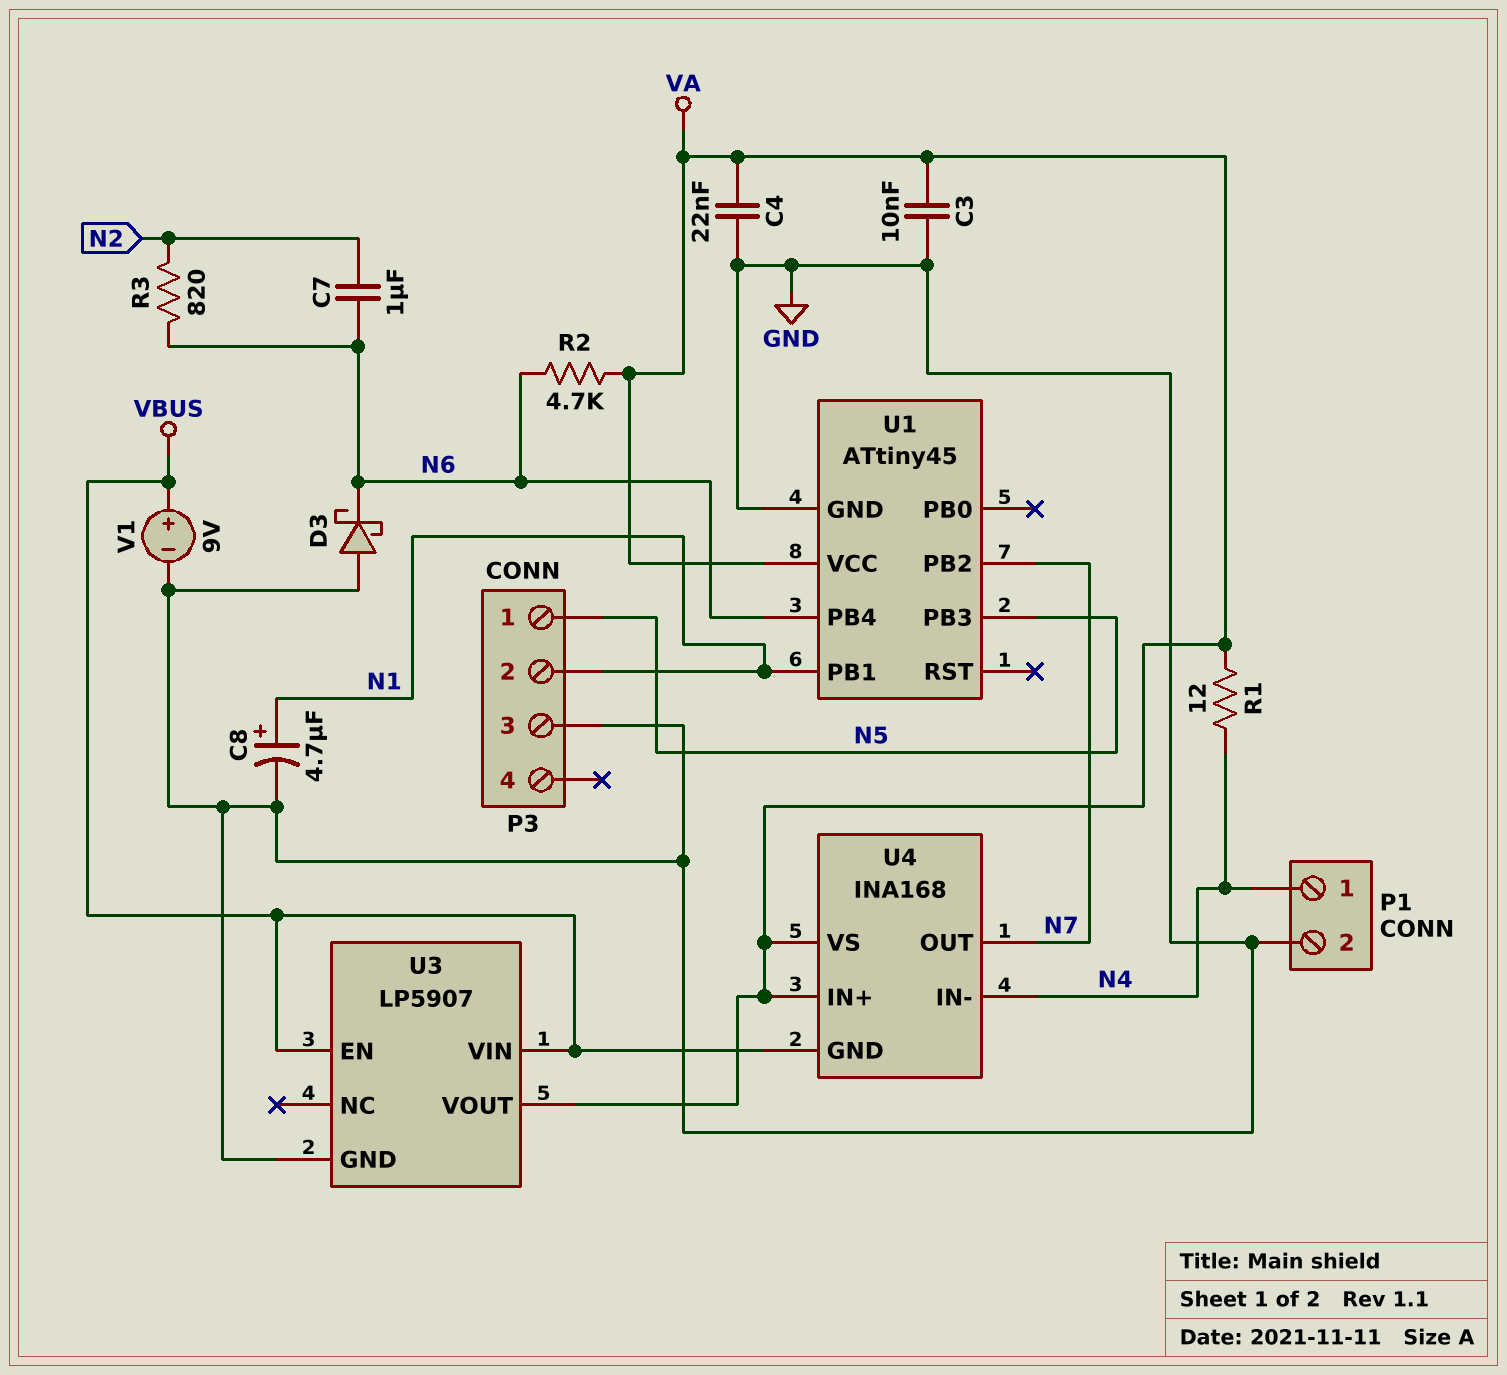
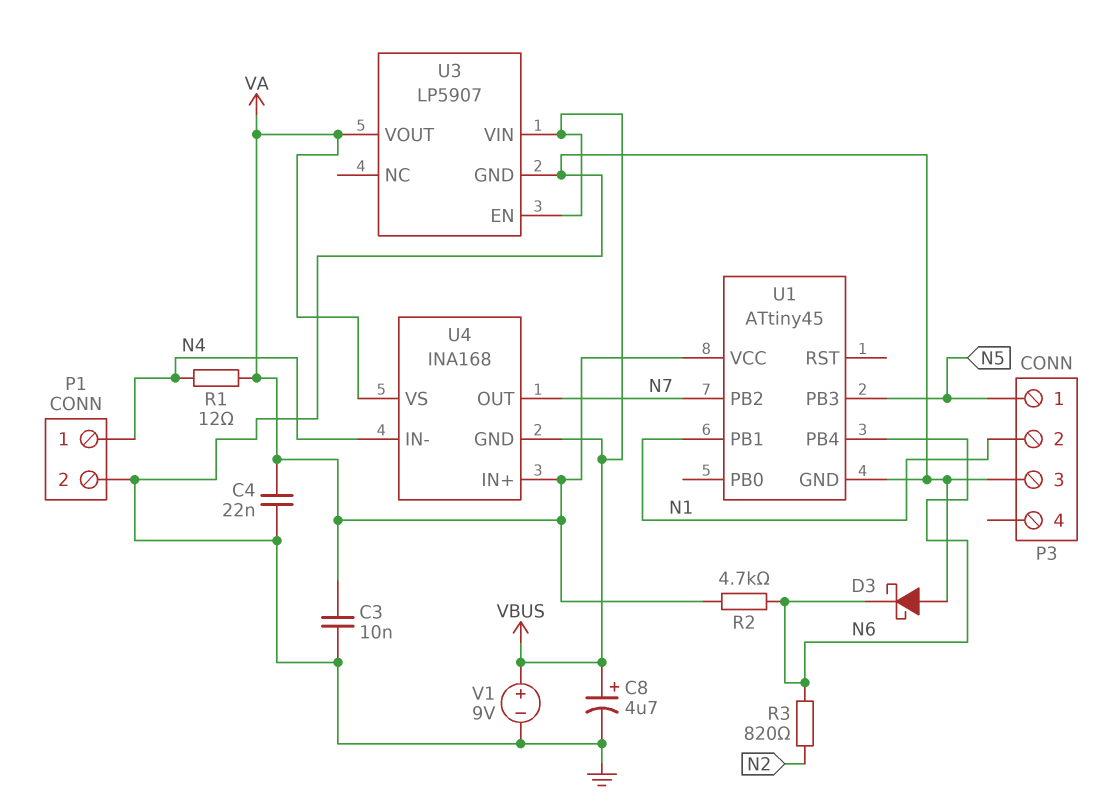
C7: 1uF (N2, N6) -> none
C8: 4.7uF (plus N1, minus GND) -> 4.7uF (plus VBUS, minus GND)

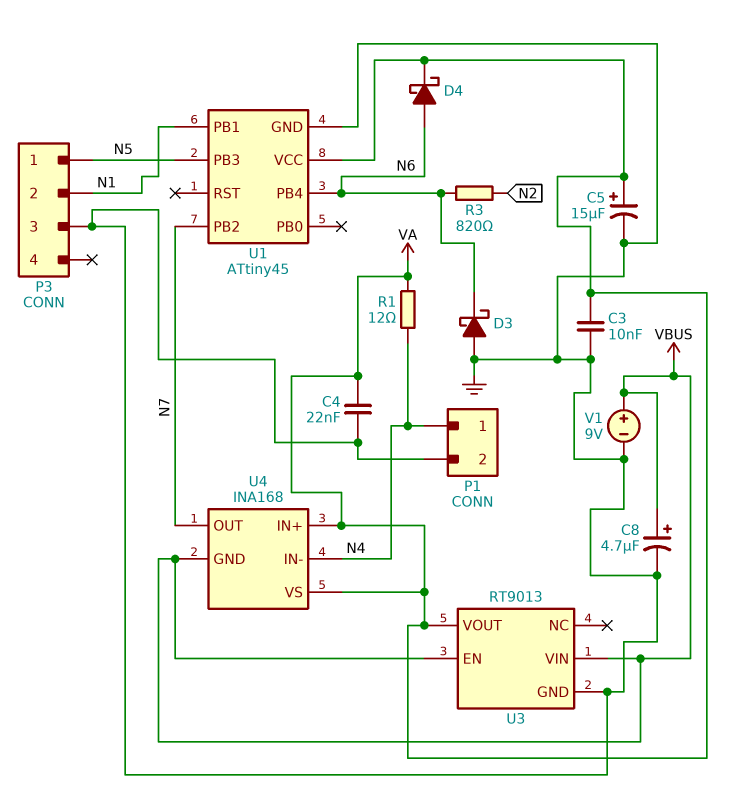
C5: none -> 15uF (plus VA, minus GND)
D4: none -> schottky (A N6, K VA)
R2: 4.7k (N6, VA) -> none
U3: LP5907 -> RT9013

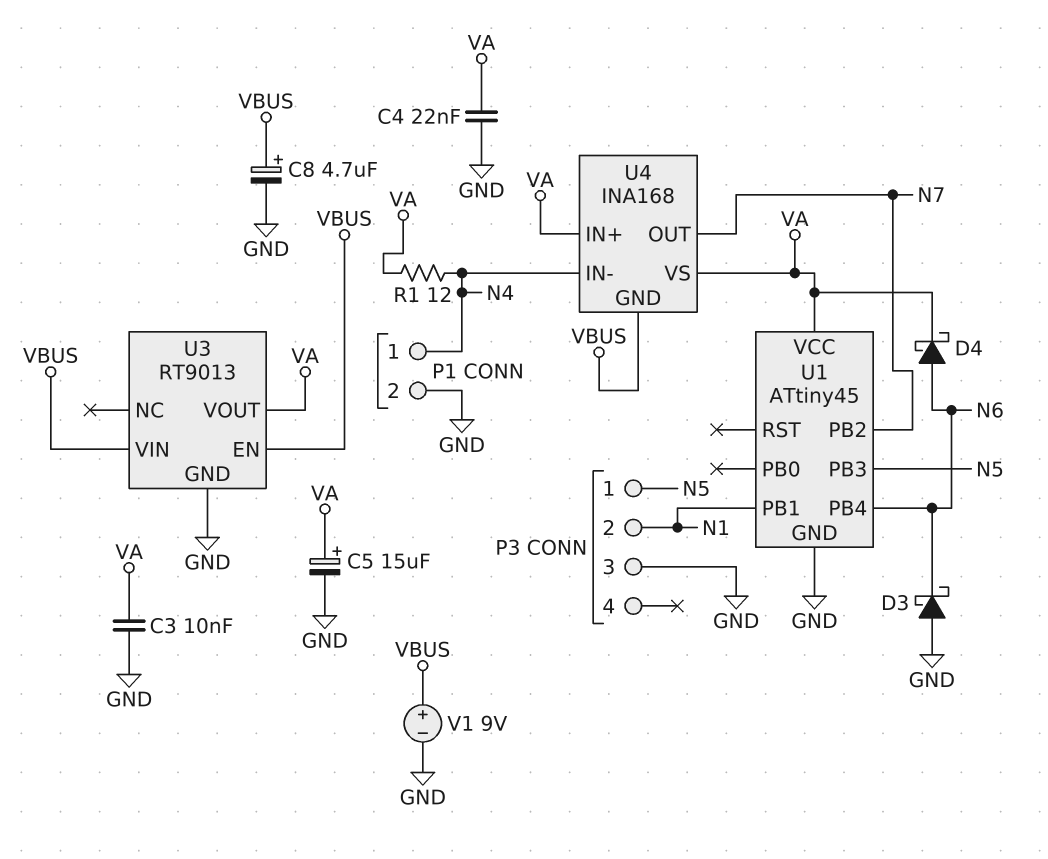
R3: 820 (N2, N6) -> none

